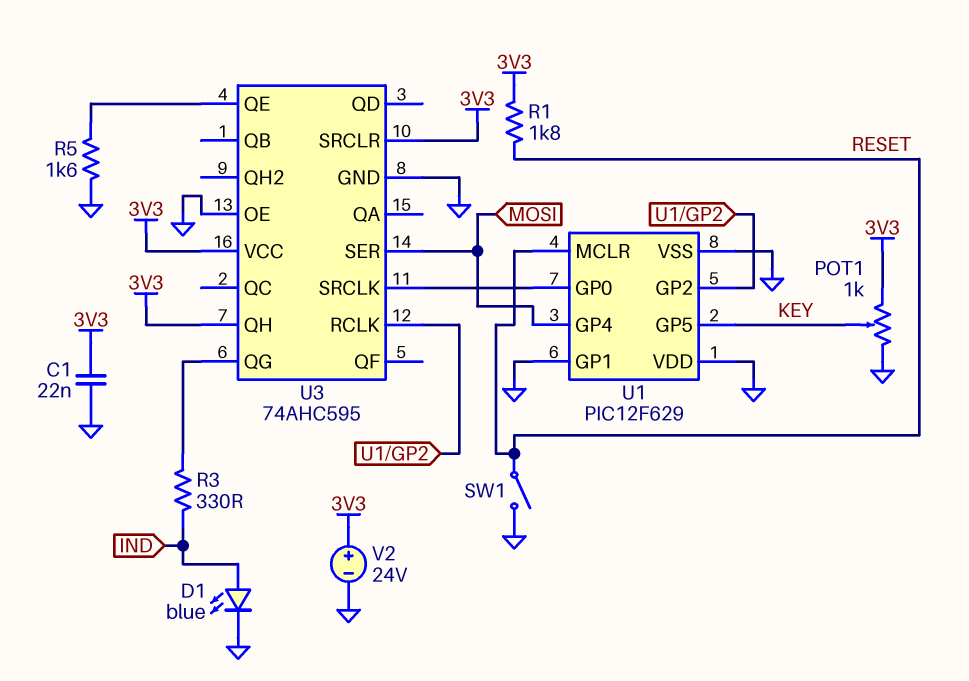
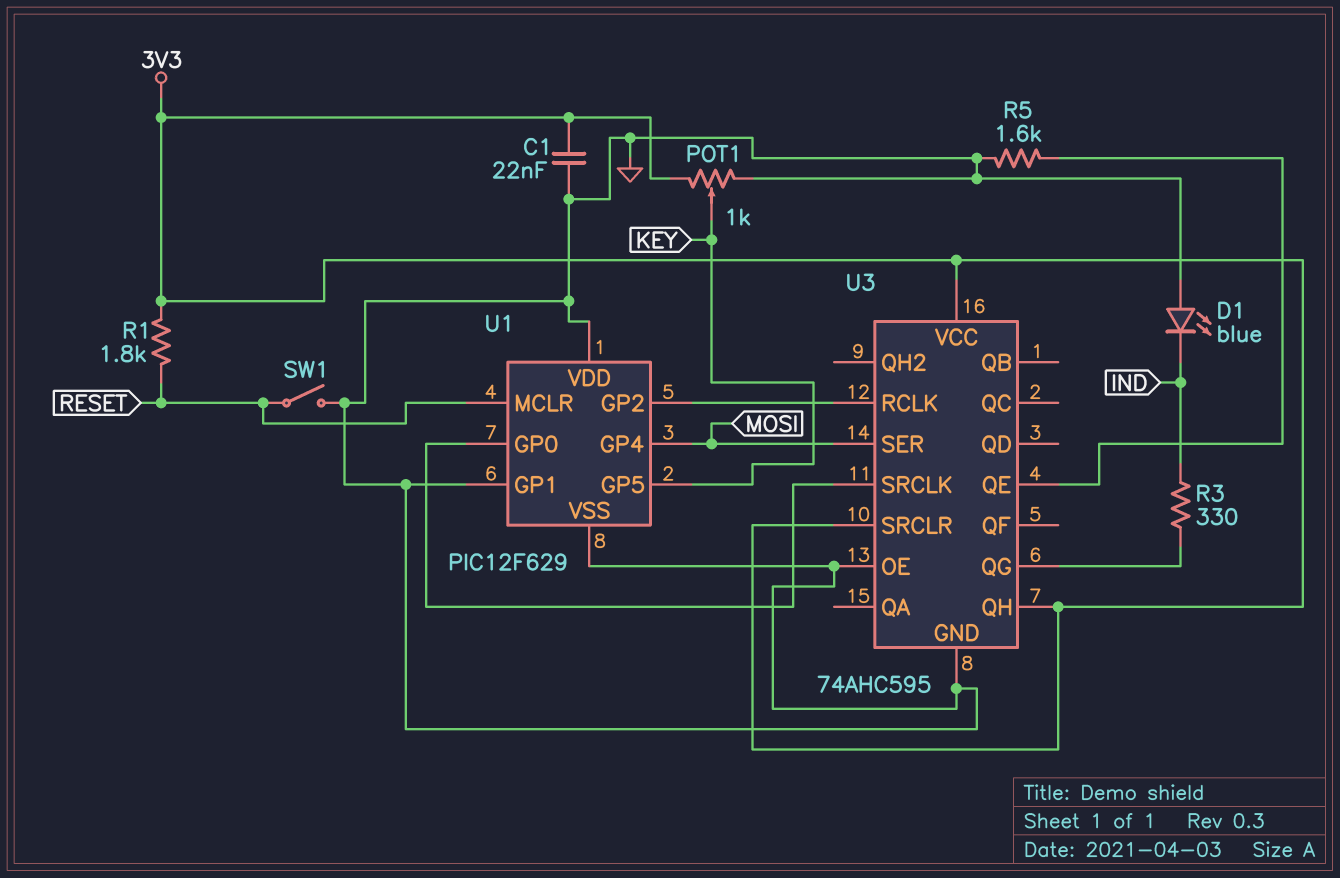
D1: LED blue (A IND, K GND) -> LED blue (A GND, K IND)
V2: 24V (plus 3V3, minus GND) -> none

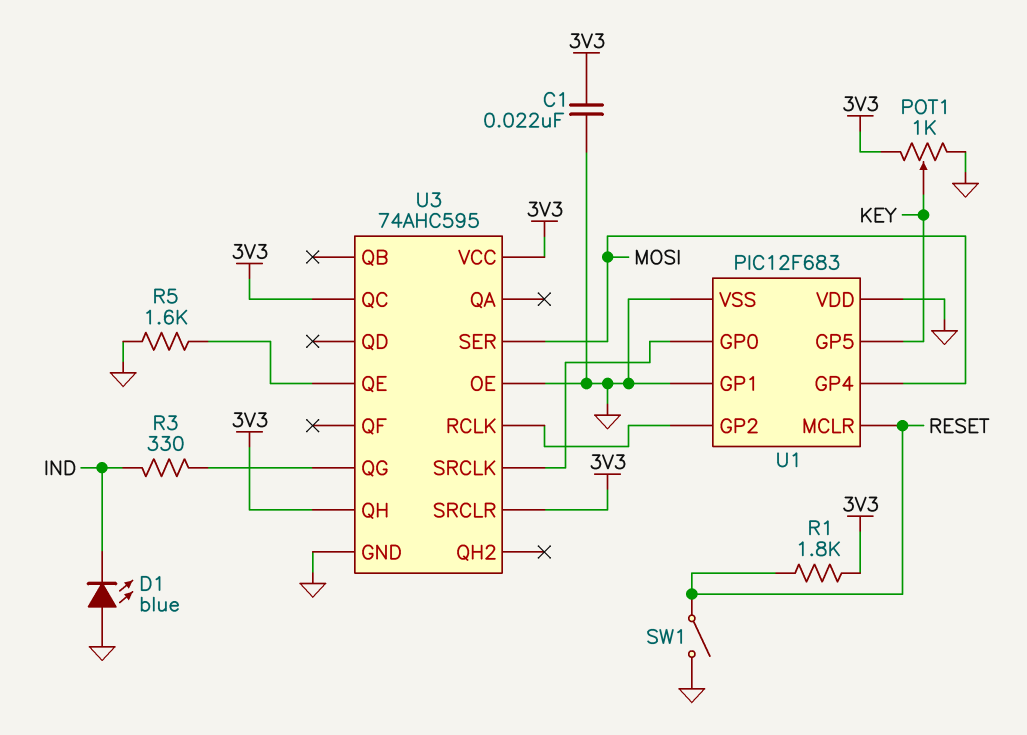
U1: PIC12F629 -> PIC12F683
U3 pin QC: none -> 3V3

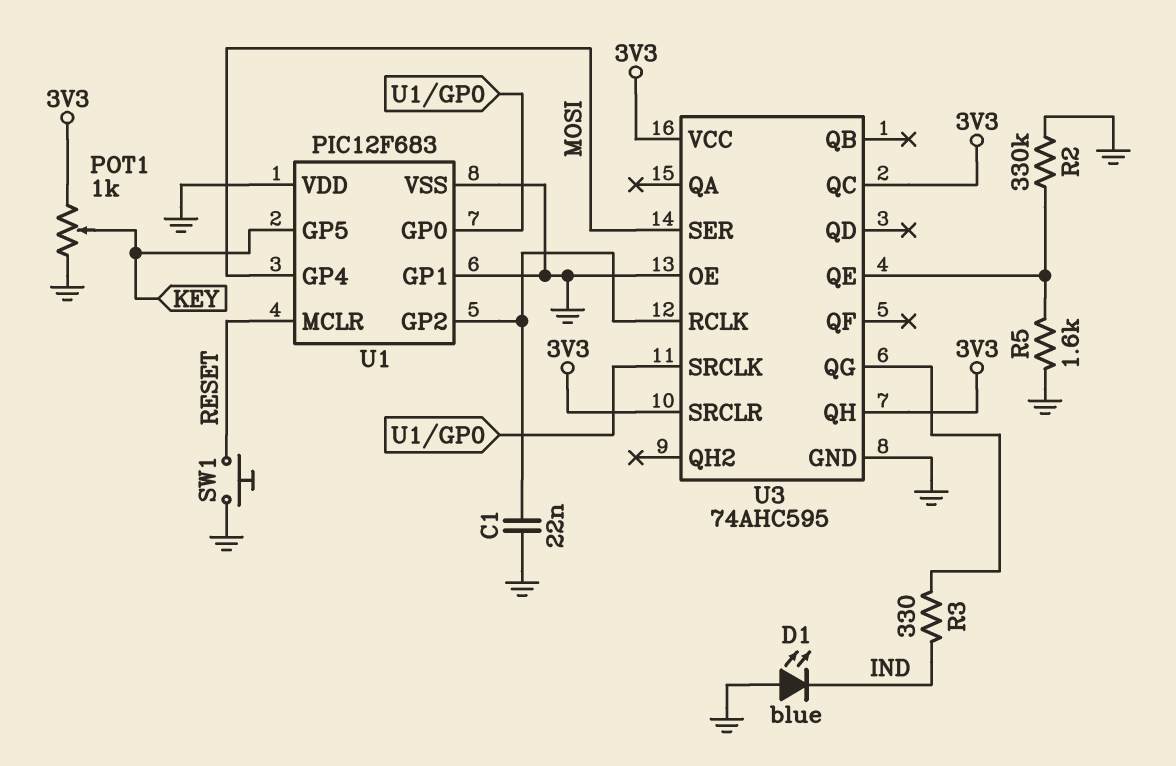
C1: 22nF (3V3, GND) -> 22nF (GND, U1/GP2)
R1: 1.8k (3V3, RESET) -> none
R2: none -> 330k (GND, U3/QE)
SW1: switch (GND, RESET) -> button (GND, RESET)

